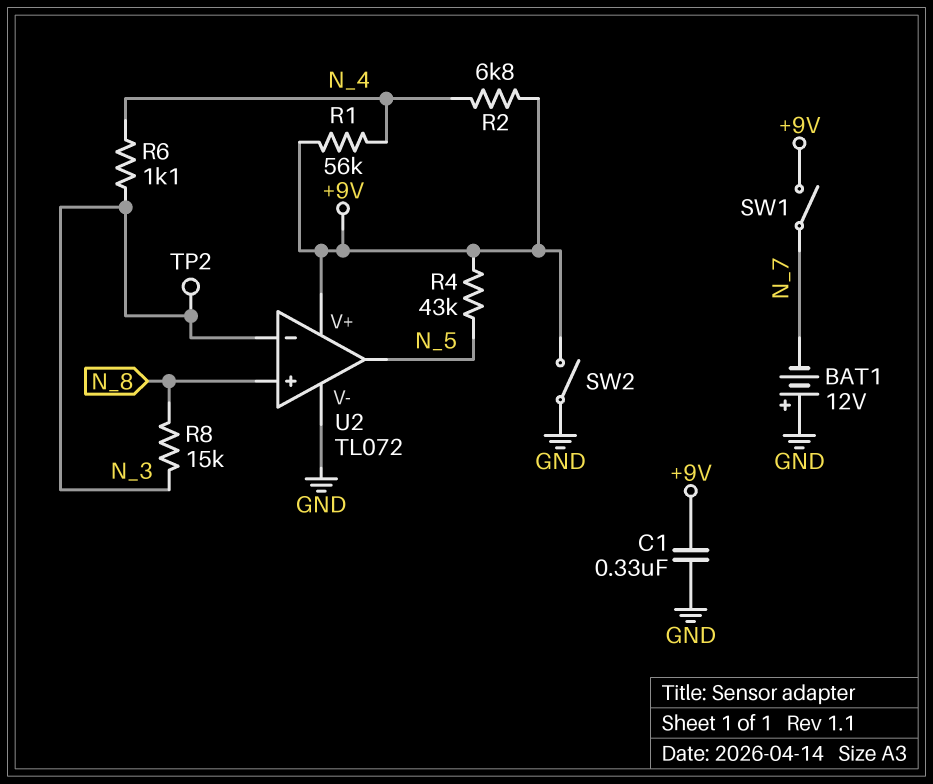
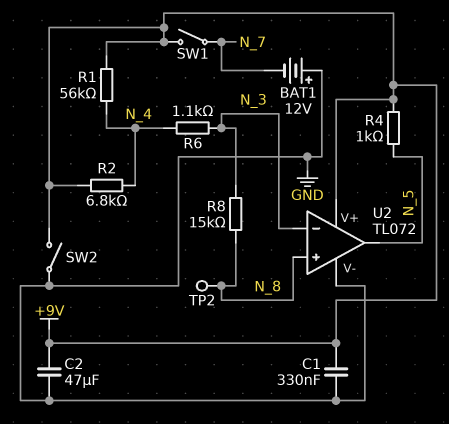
C2: none -> 47uF (+9V, GND)
R4: 43k (+9V, N_5) -> 1k (+9V, N_5)
TP2: test point (N_3) -> test point (N_8)

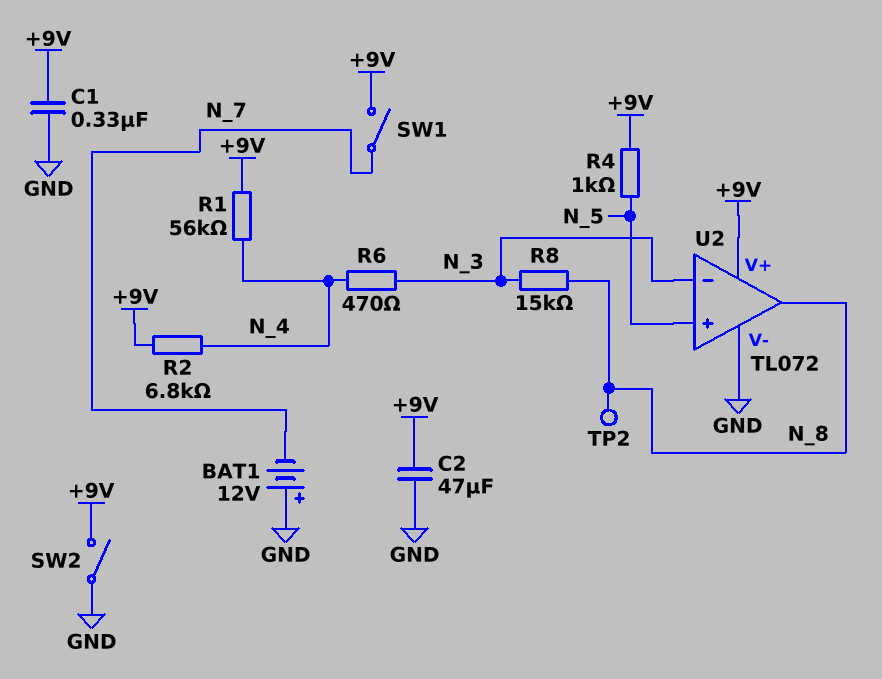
R6: 1.1k (N_3, N_4) -> 470 (N_3, N_4)
U2 pin in+: N_8 -> N_5
U2 pin out: N_5 -> N_8

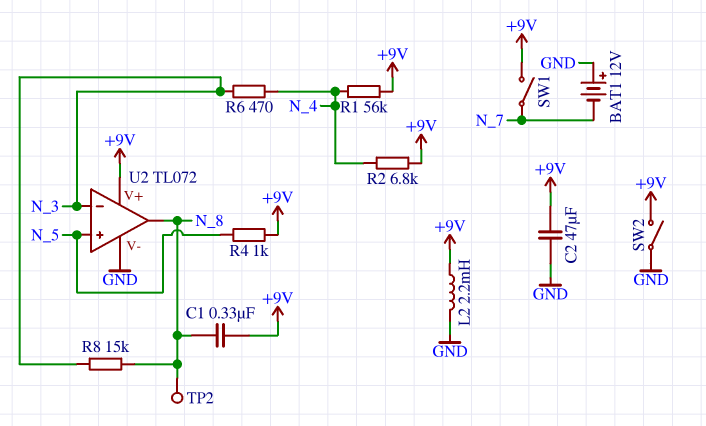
C1: 330nF (+9V, GND) -> 330nF (+9V, N_8)
L2: none -> 2.2mH (+9V, GND)

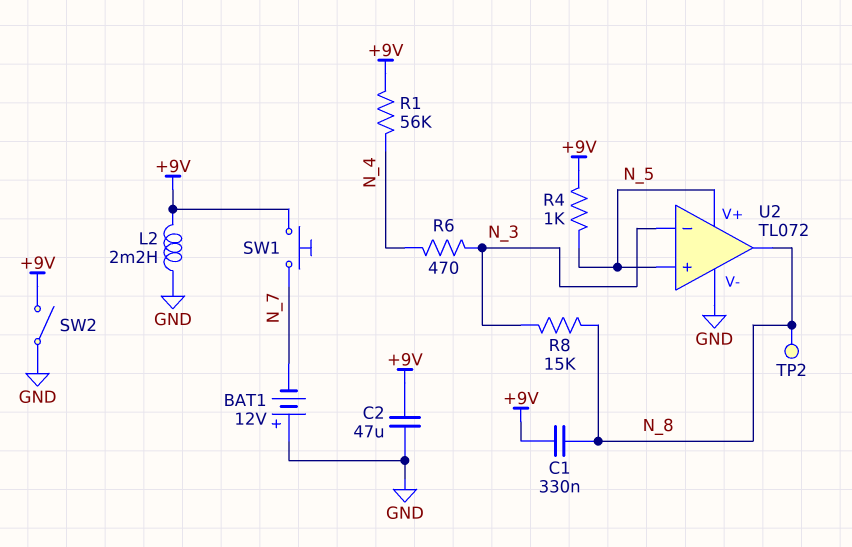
R2: 6.8k (+9V, N_4) -> none
SW1: switch (+9V, N_7) -> button (+9V, N_7)
U2 pin V+: +9V -> N_5

